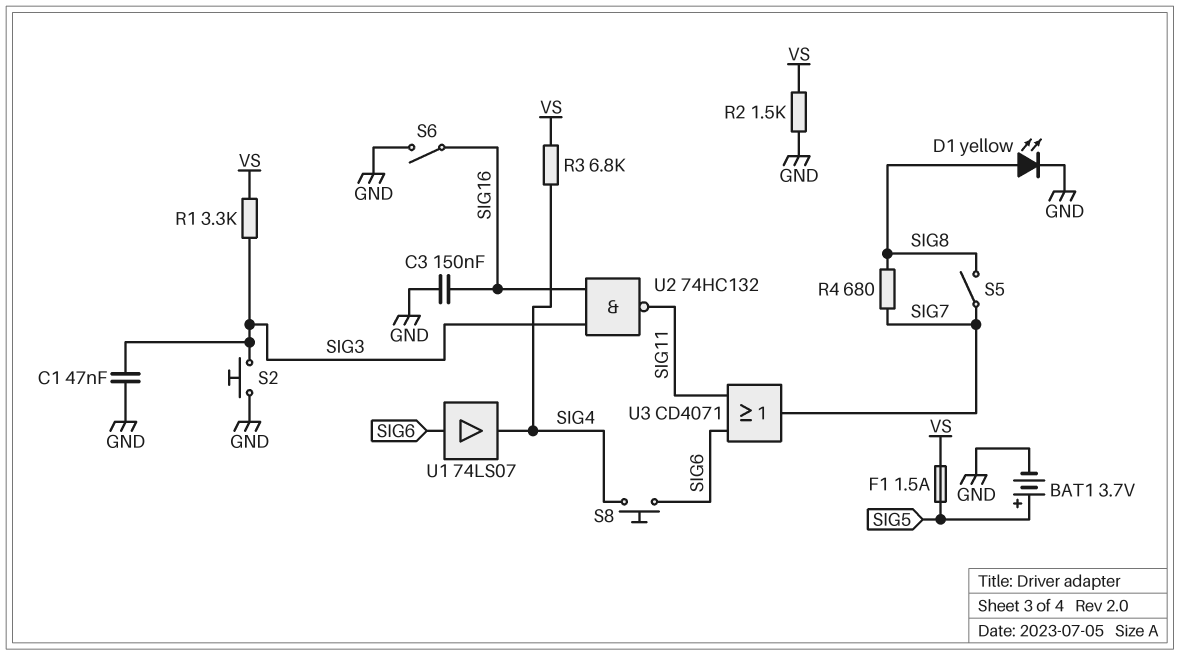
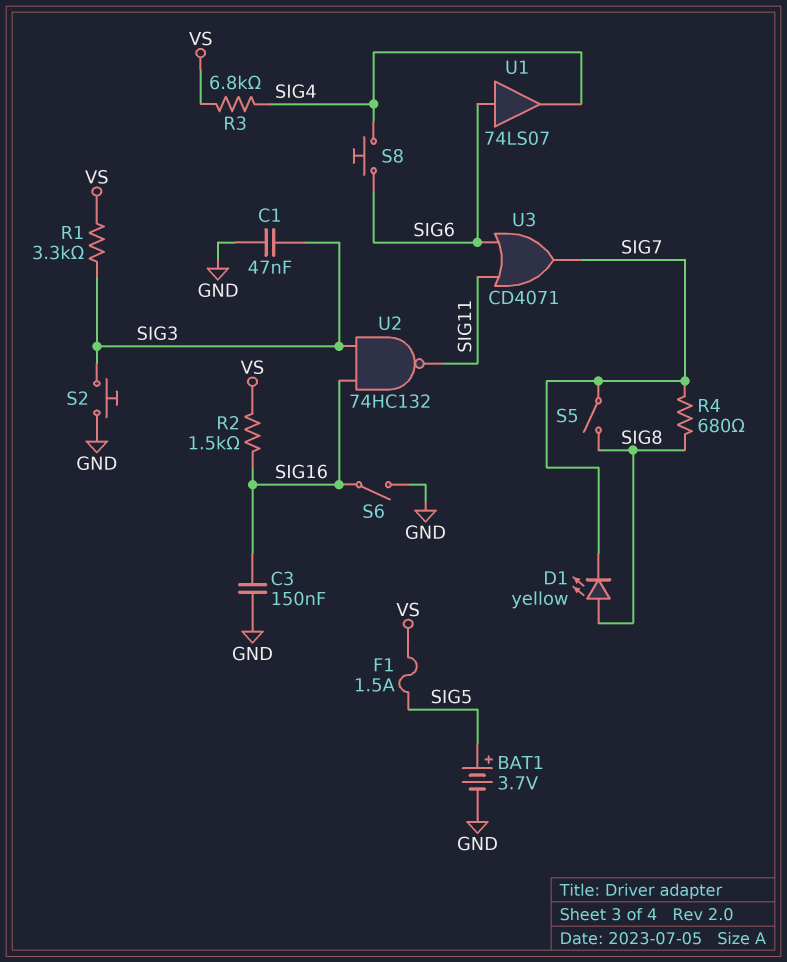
D1: LED yellow (A SIG8, K GND) -> LED yellow (A SIG8, K SIG7)
R2: 1.5k (GND, VS) -> 1.5k (SIG16, VS)

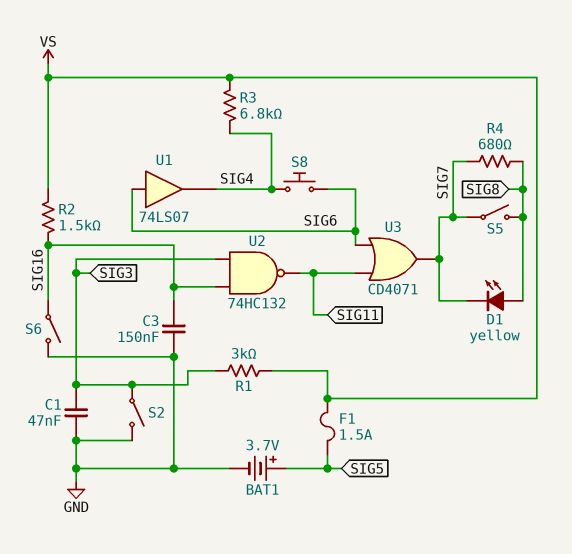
R1: 3.3k (SIG3, VS) -> 3k (SIG3, VS)
S2: button (GND, SIG3) -> switch (GND, SIG3)

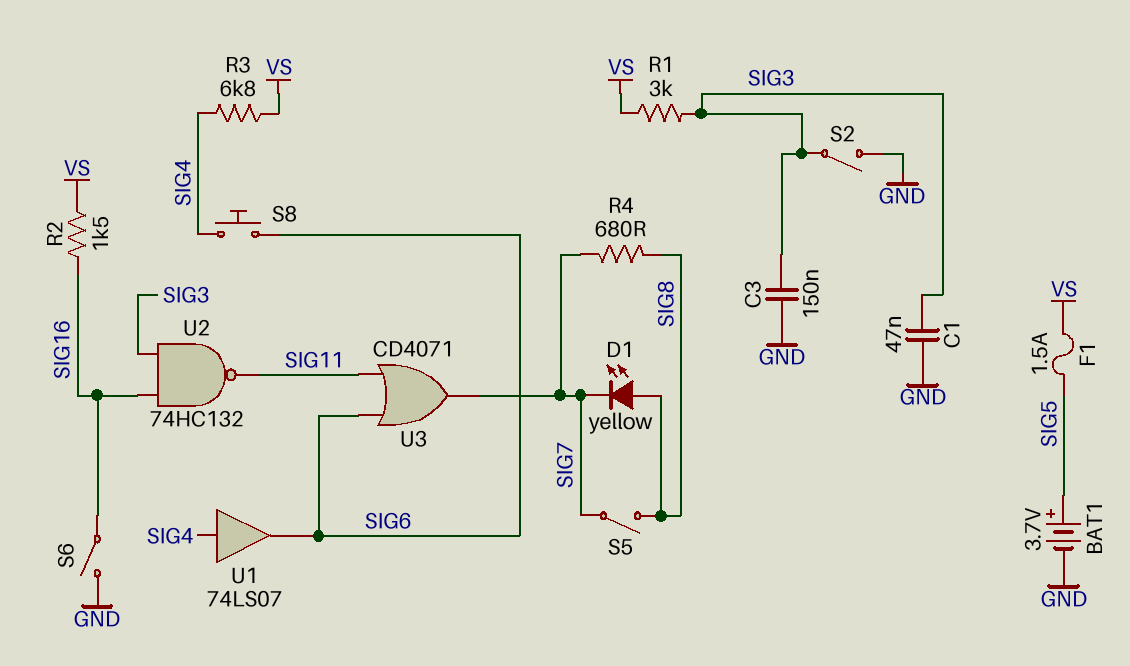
C3: 150nF (GND, SIG16) -> 150nF (GND, SIG3)
U1: buffer 74LS07 (in SIG6, out SIG4) -> buffer 74LS07 (in SIG4, out SIG6)

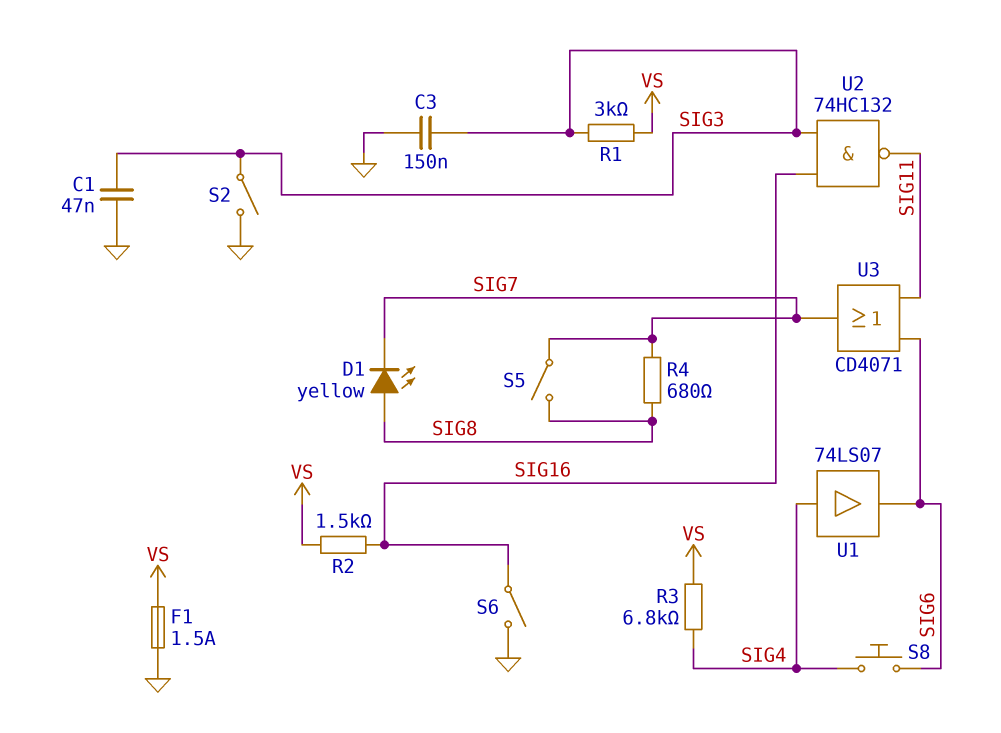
BAT1: 3.7V (plus SIG5, minus GND) -> none
F1: 1.5A (SIG5, VS) -> 1.5A (GND, VS)

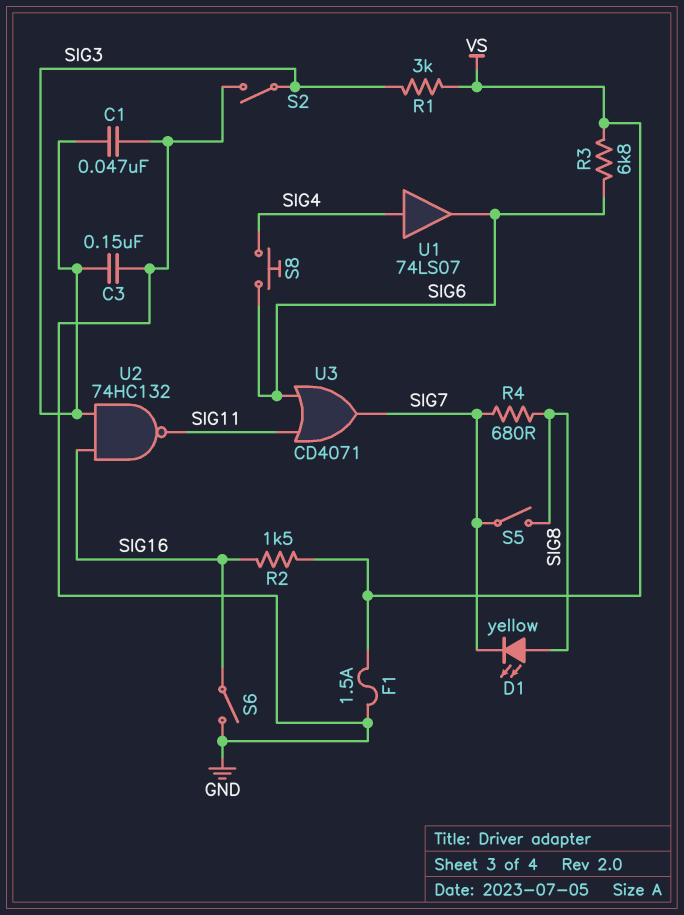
R3: 6.8k (SIG4, VS) -> 6.8k (SIG6, VS)

